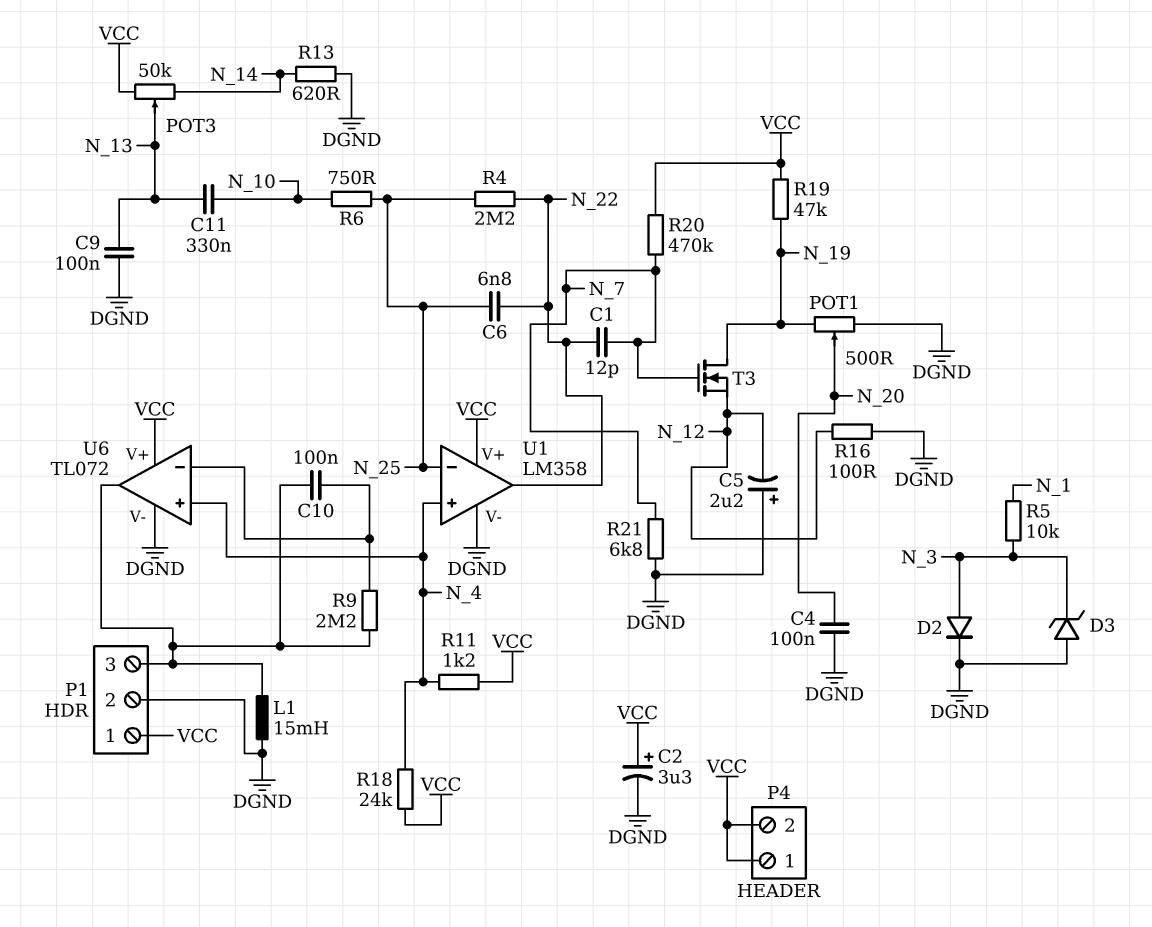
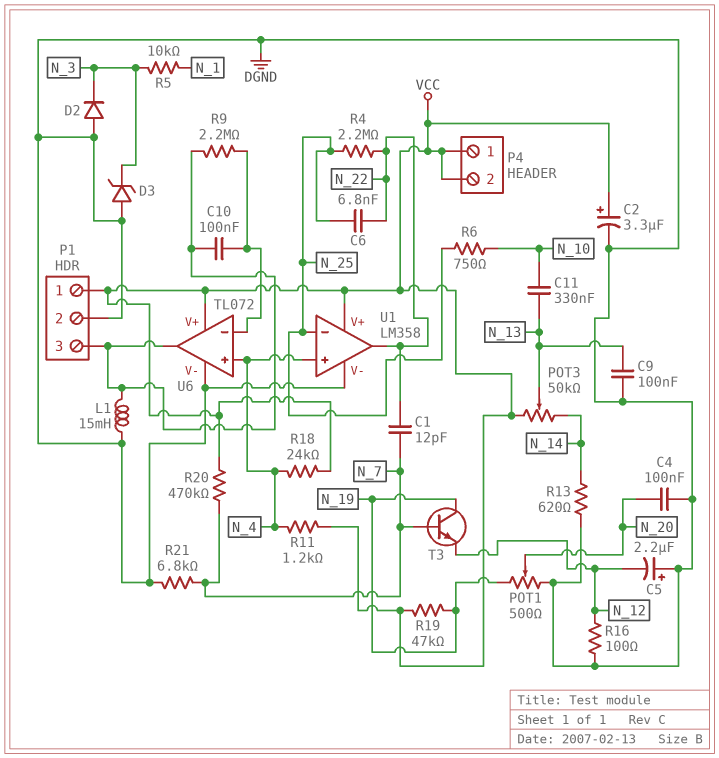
D2: diode (A N_3, K DGND) -> diode (A DGND, K N_3)
T3: NMOS (G N_7, D N_19, S N_12) -> NPN (B N_7, C N_19, E N_12)

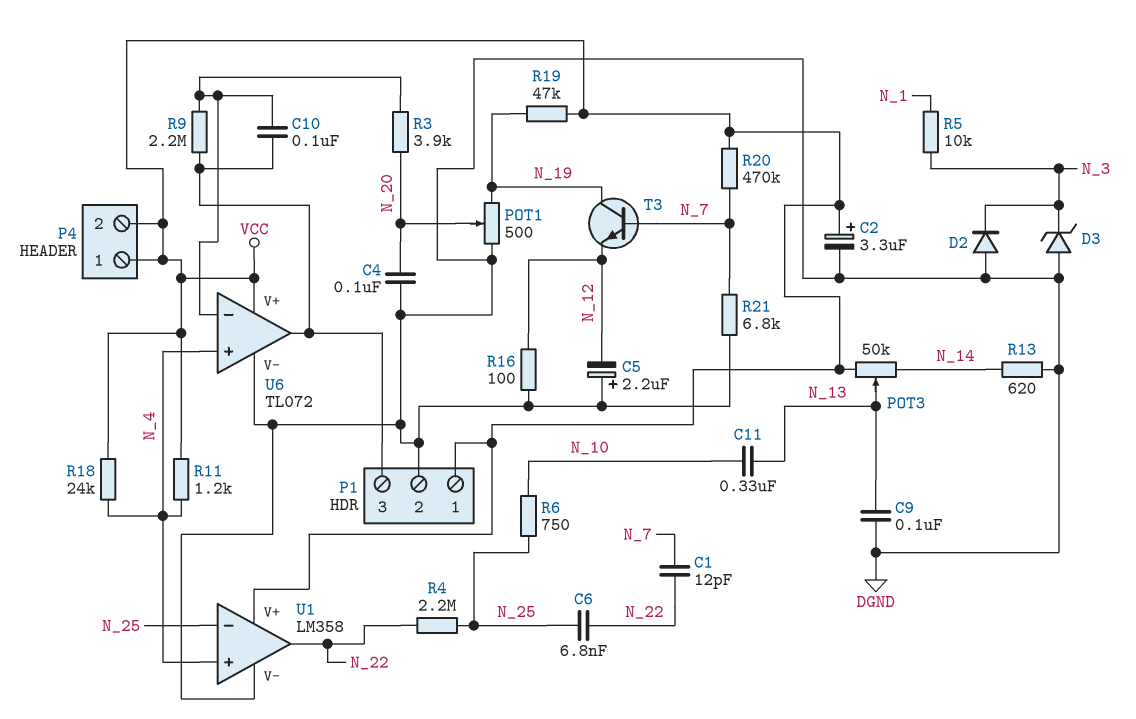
L1: 15mH (DGND, P1/3) -> none
R3: none -> 3.9k (N_20, U6/in-)

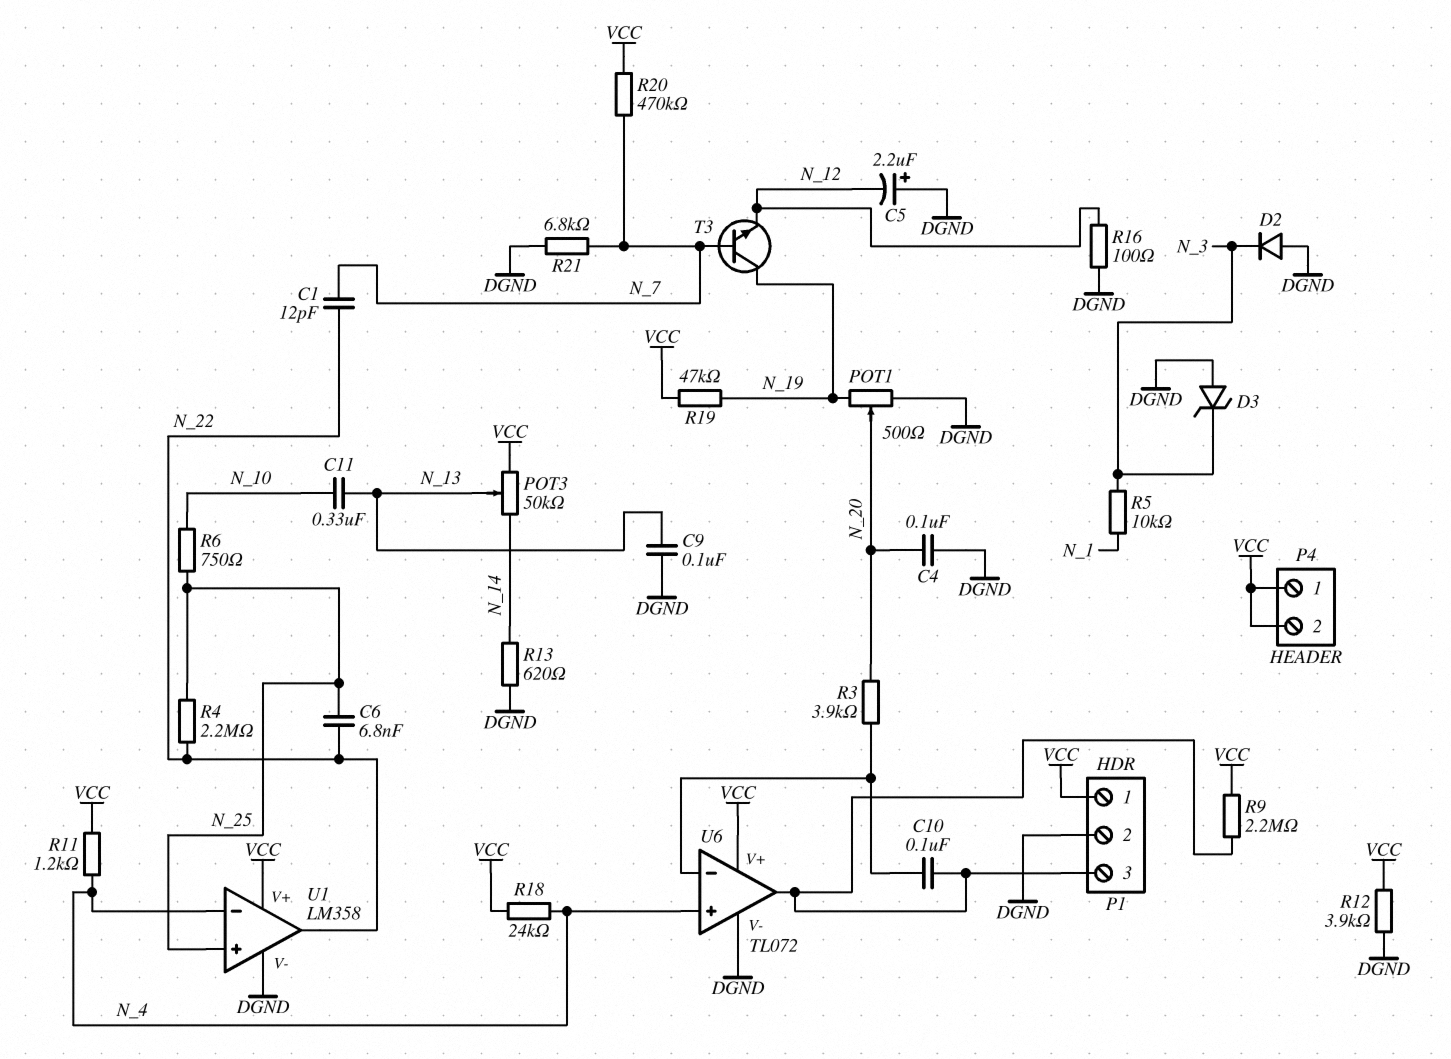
C2: 3.3uF (plus VCC, minus DGND) -> none
R9: 2.2M (P1/3, U6/in-) -> 2.2M (P1/3, VCC)
R12: none -> 3.9k (DGND, VCC)
U1 pin in+: N_4 -> N_25
U1 pin in-: N_25 -> N_4

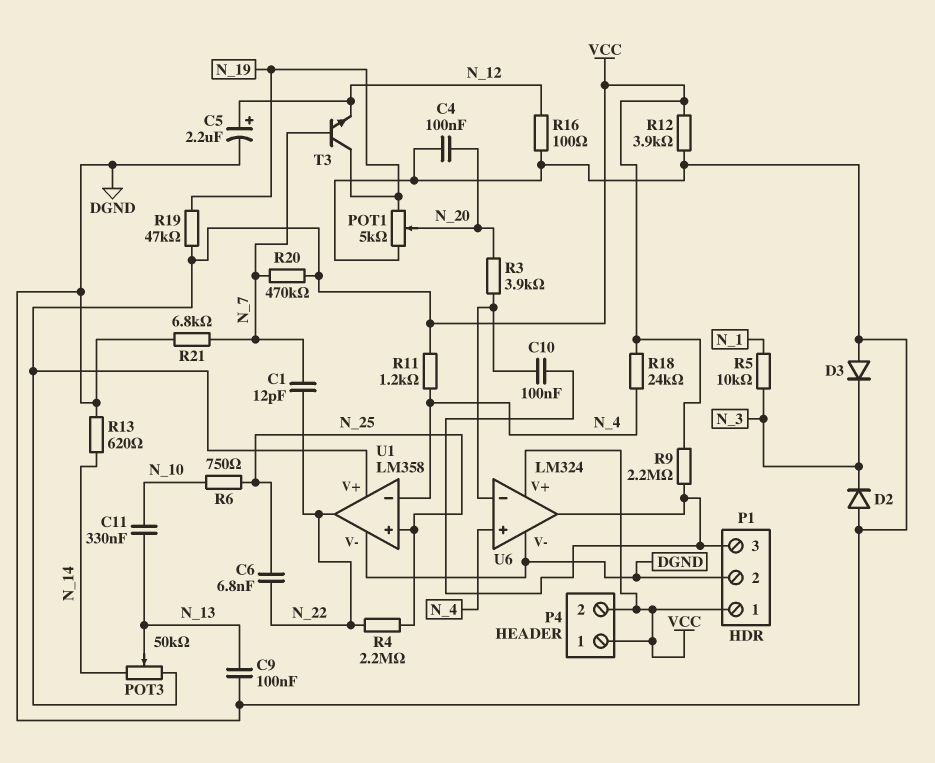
C5: 2.2uF (plus DGND, minus N_12) -> 2.2uF (plus N_12, minus DGND)
D3: zener (A DGND, K N_3) -> diode (A DGND, K N_3)
POT1: 500 (DGND, N_19, wiper N_20) -> 5k (DGND, N_19, wiper N_20)
U6: TL072 -> LM324

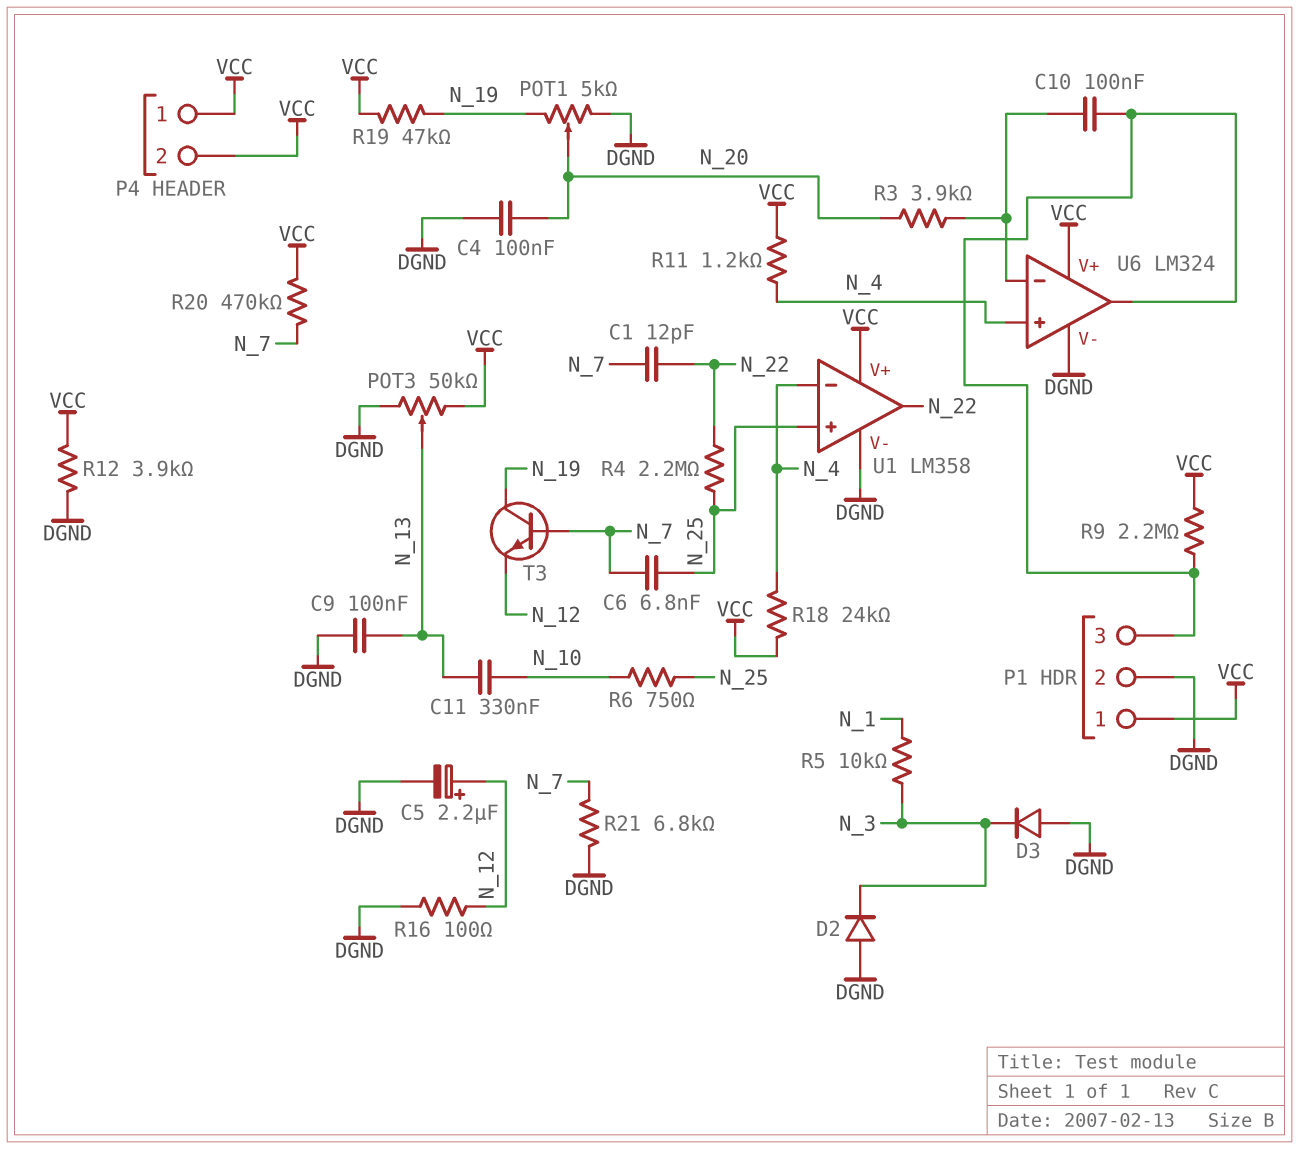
C6: 6.8nF (N_22, N_25) -> 6.8nF (N_7, N_25)
POT3: 50k (N_14, VCC, wiper N_13) -> 50k (DGND, VCC, wiper N_13)
R13: 620 (DGND, N_14) -> none

